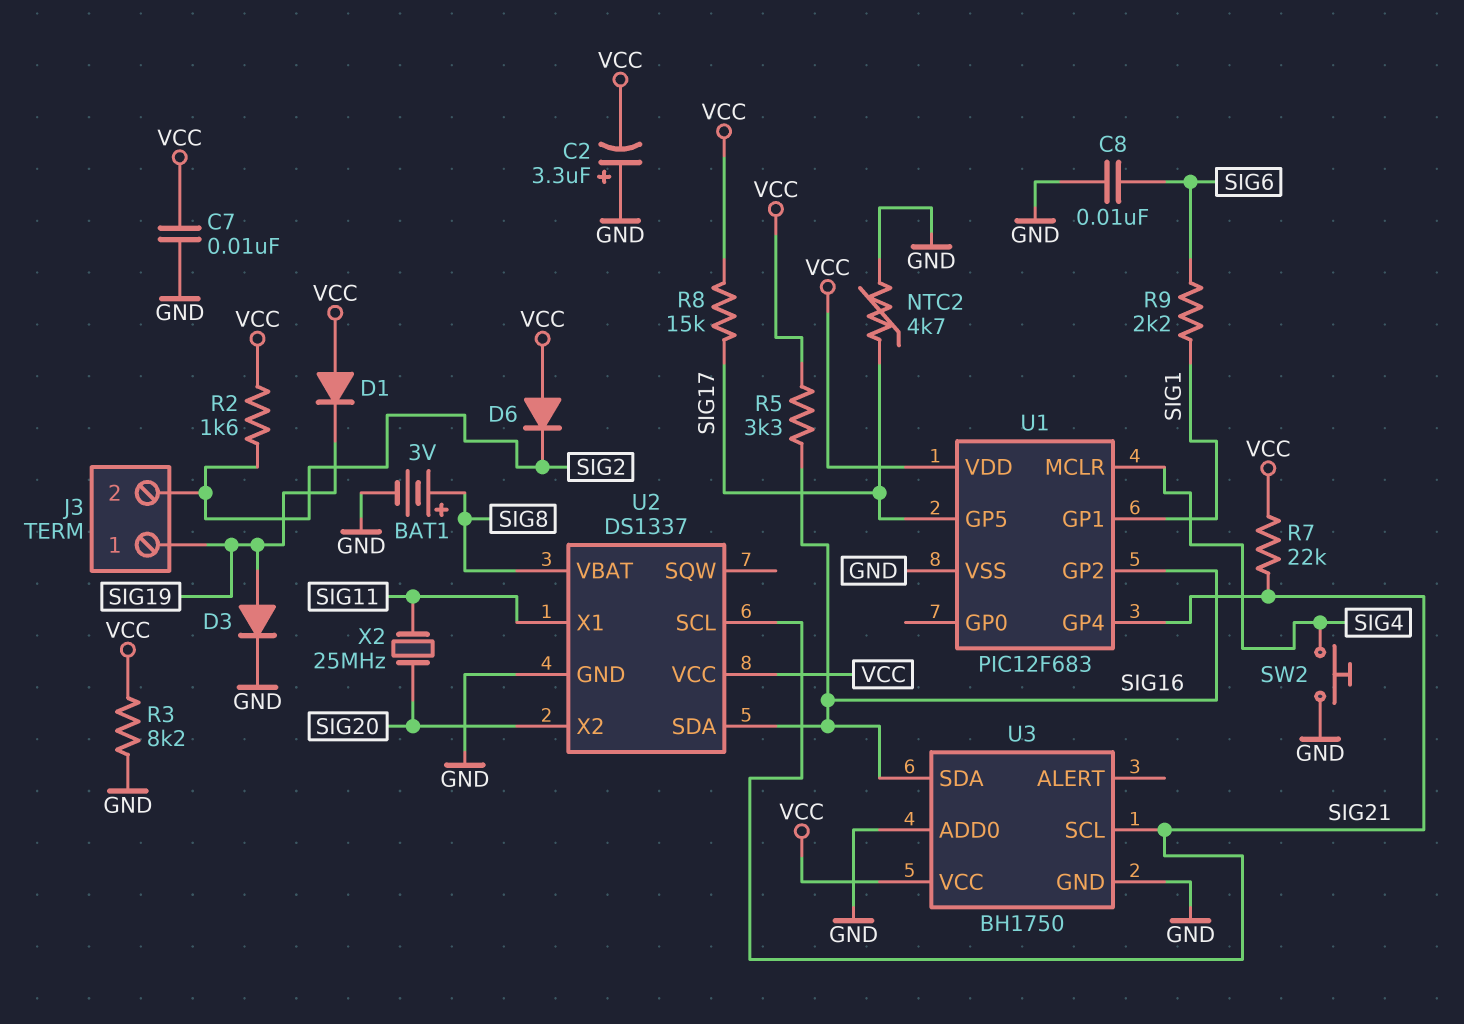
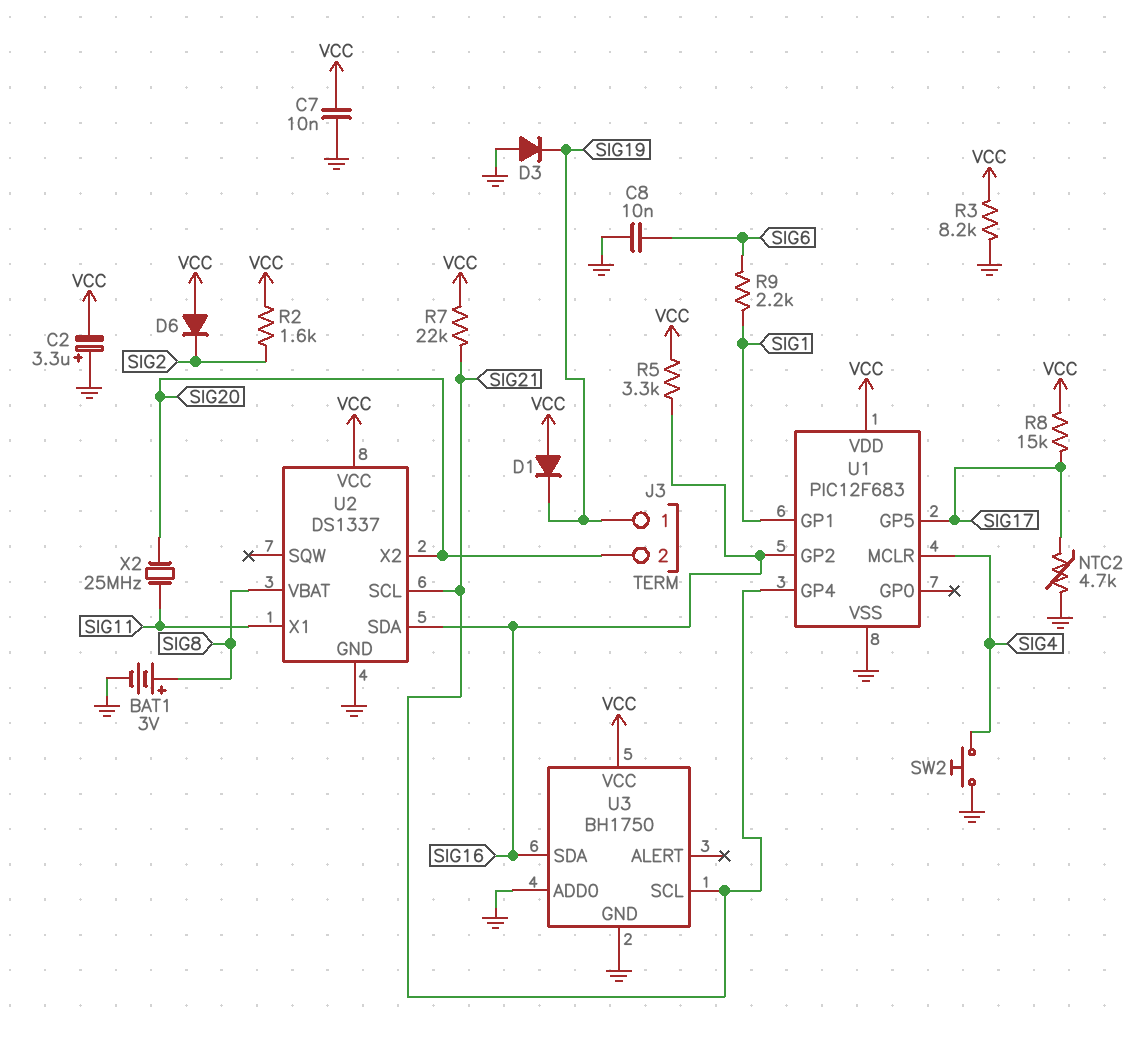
D3: diode (A SIG19, K GND) -> diode (A GND, K SIG19)
J3 pin 2: SIG2 -> SIG20

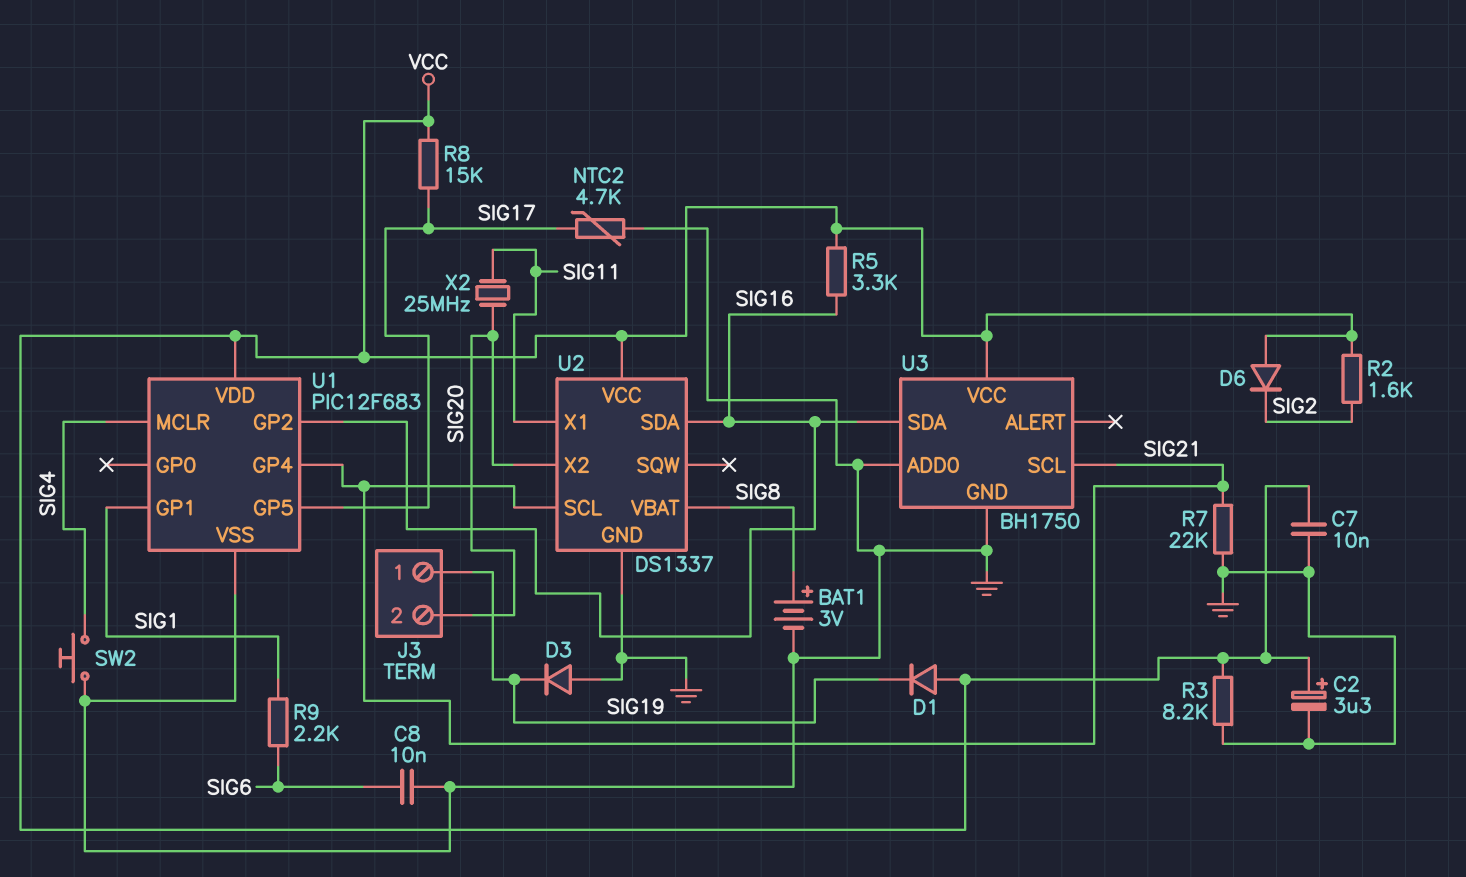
C2: 3.3uF (plus GND, minus VCC) -> 3.3uF (plus VCC, minus GND)
R7: 22k (SIG21, VCC) -> 22k (GND, SIG21)

